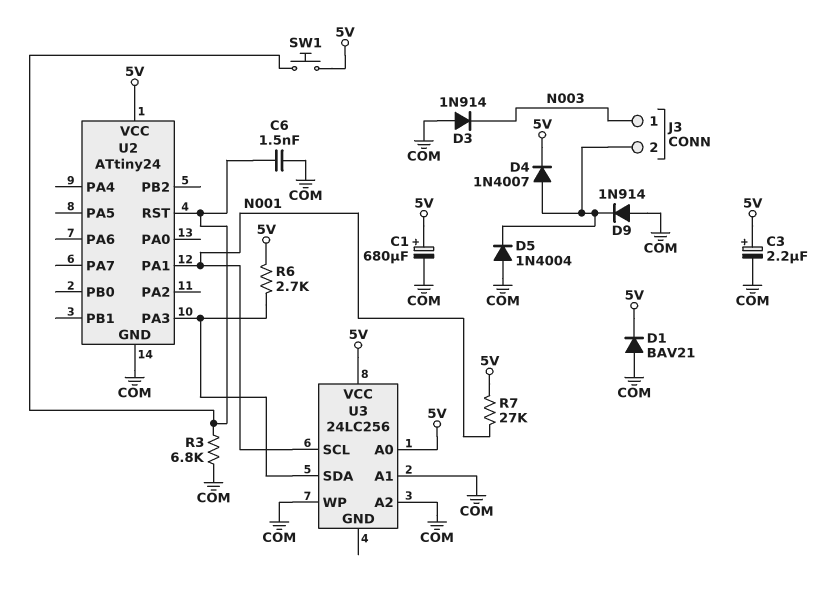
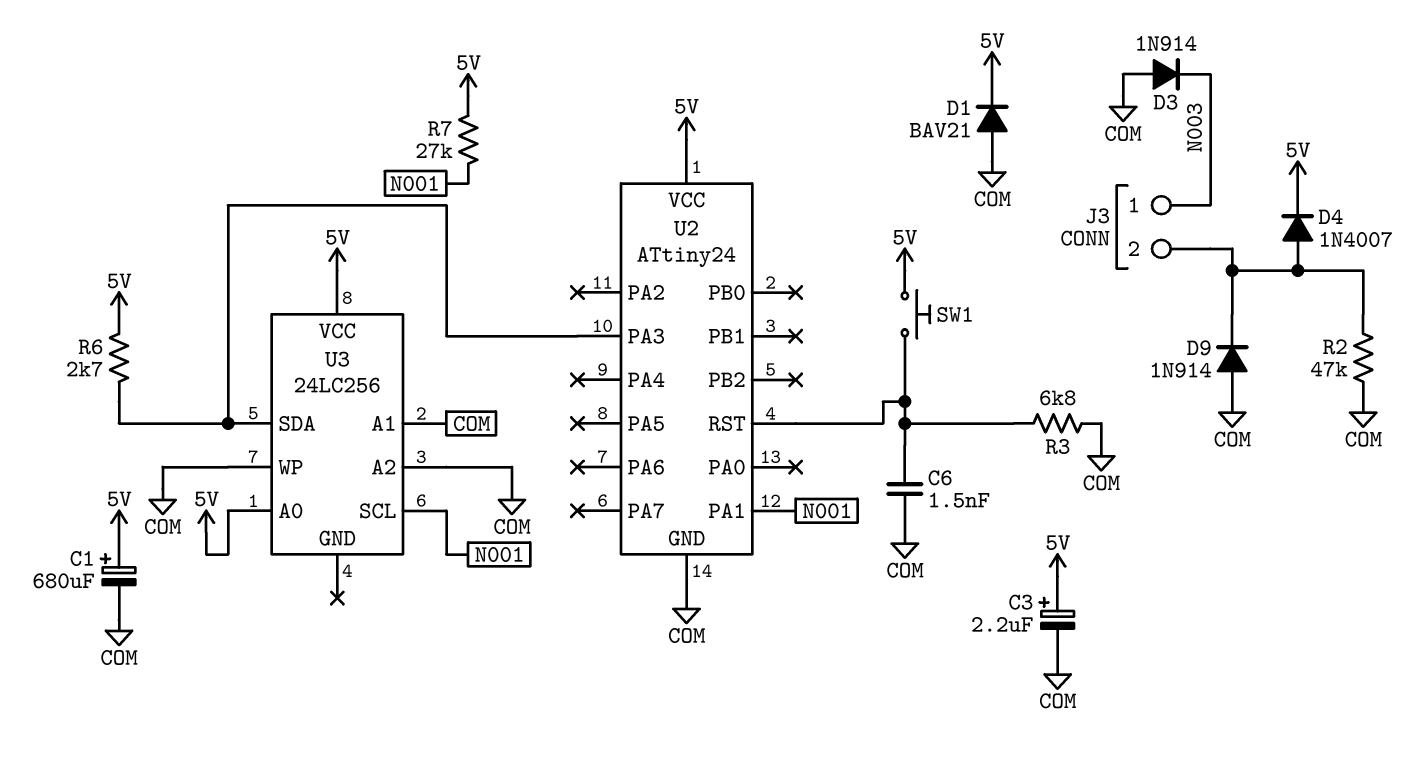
D5: diode 1N4004 (A COM, K J3/2) -> none
R2: none -> 47k (COM, J3/2)

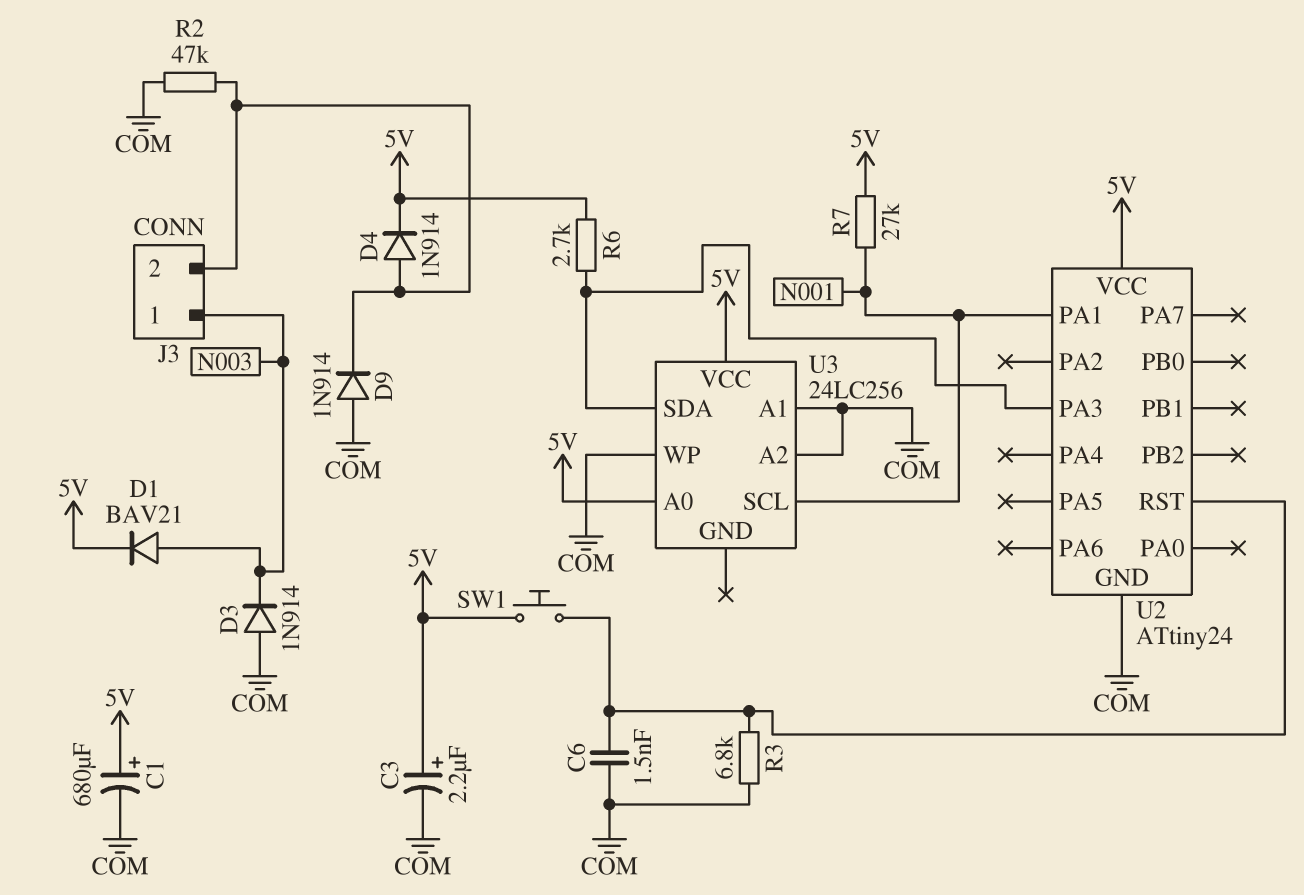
D1: diode BAV21 (A COM, K 5V) -> diode BAV21 (A N003, K 5V)
D4: diode 1N4007 (A J3/2, K 5V) -> diode 1N914 (A J3/2, K 5V)

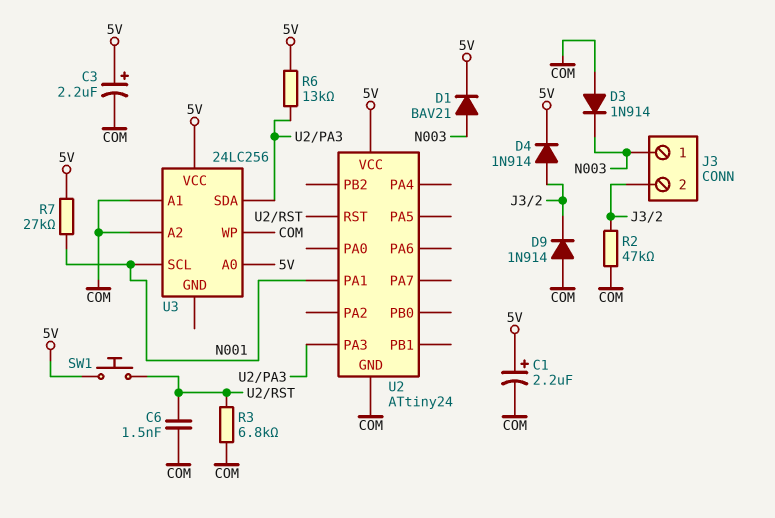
C1: 680uF (plus 5V, minus COM) -> 2.2uF (plus 5V, minus COM)
R6: 2.7k (5V, U2/PA3) -> 13k (5V, U2/PA3)

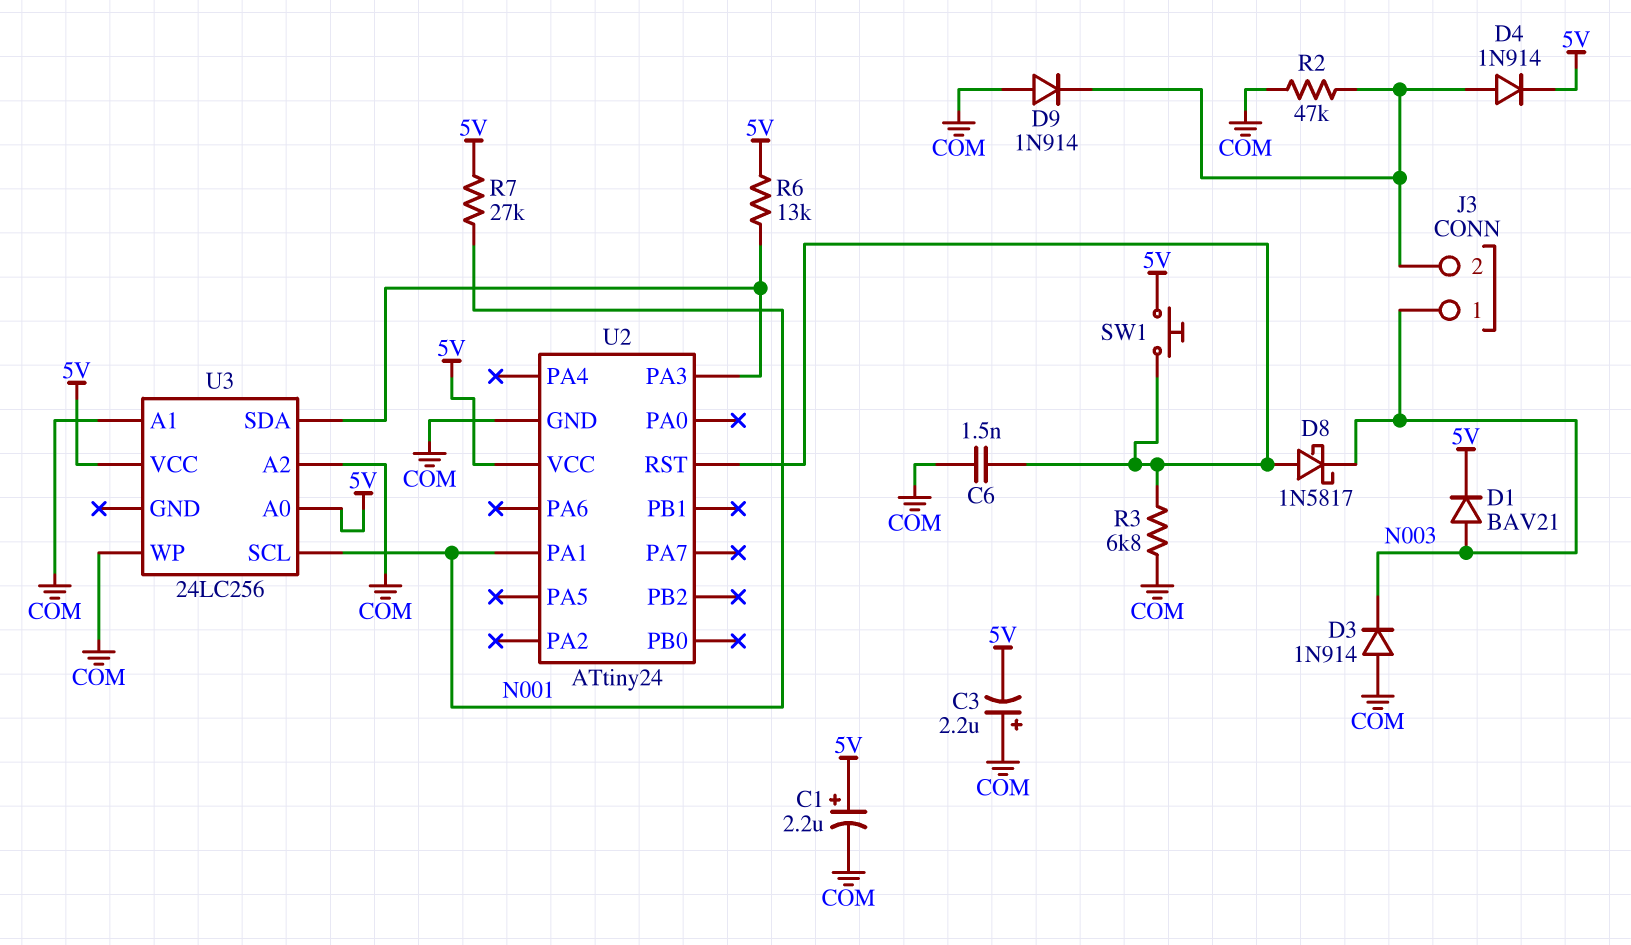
C3: 2.2uF (plus 5V, minus COM) -> 2.2uF (plus COM, minus 5V)
D8: none -> schottky 1N5817 (A U2/RST, K N003)

